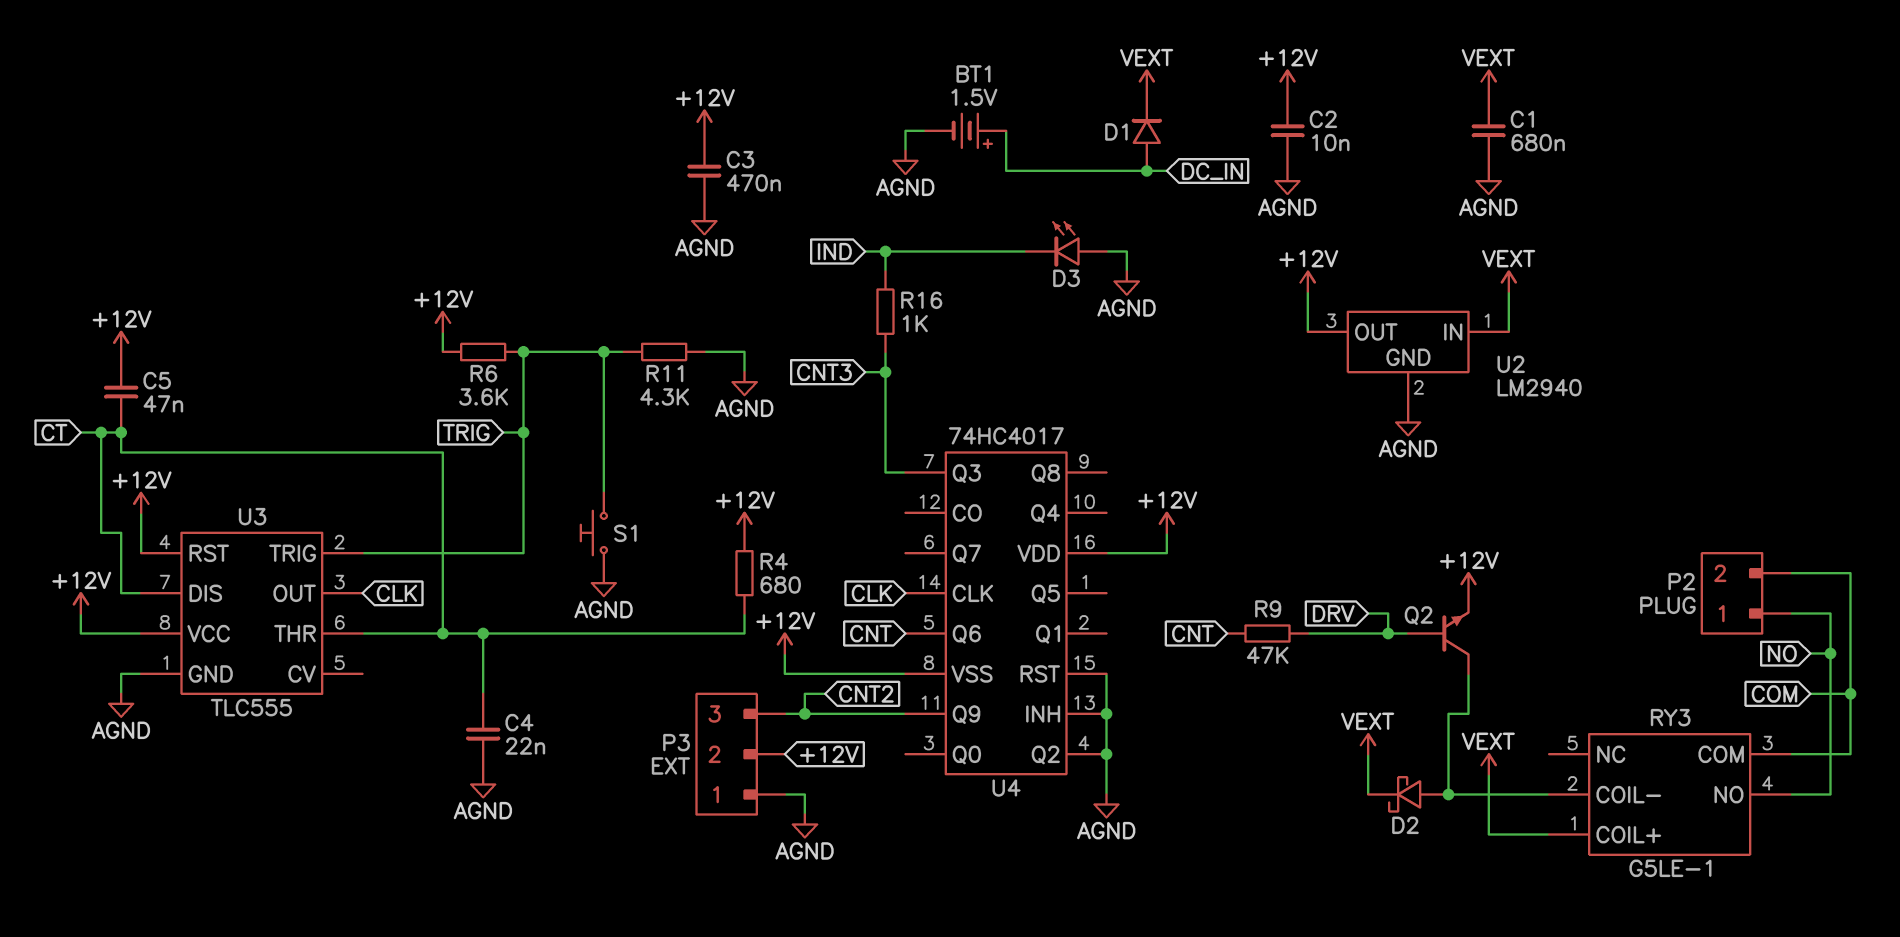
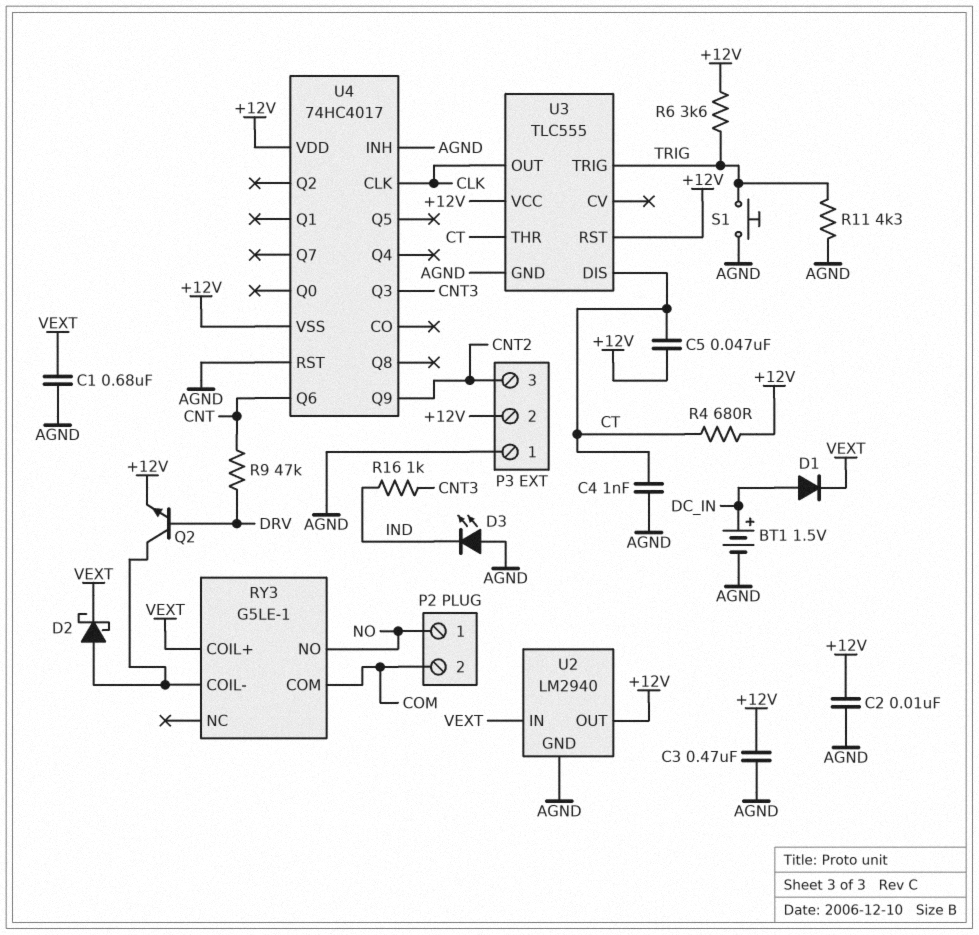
C4: 22nF (AGND, CT) -> 1nF (AGND, CT)
U4 pin Q2: AGND -> none

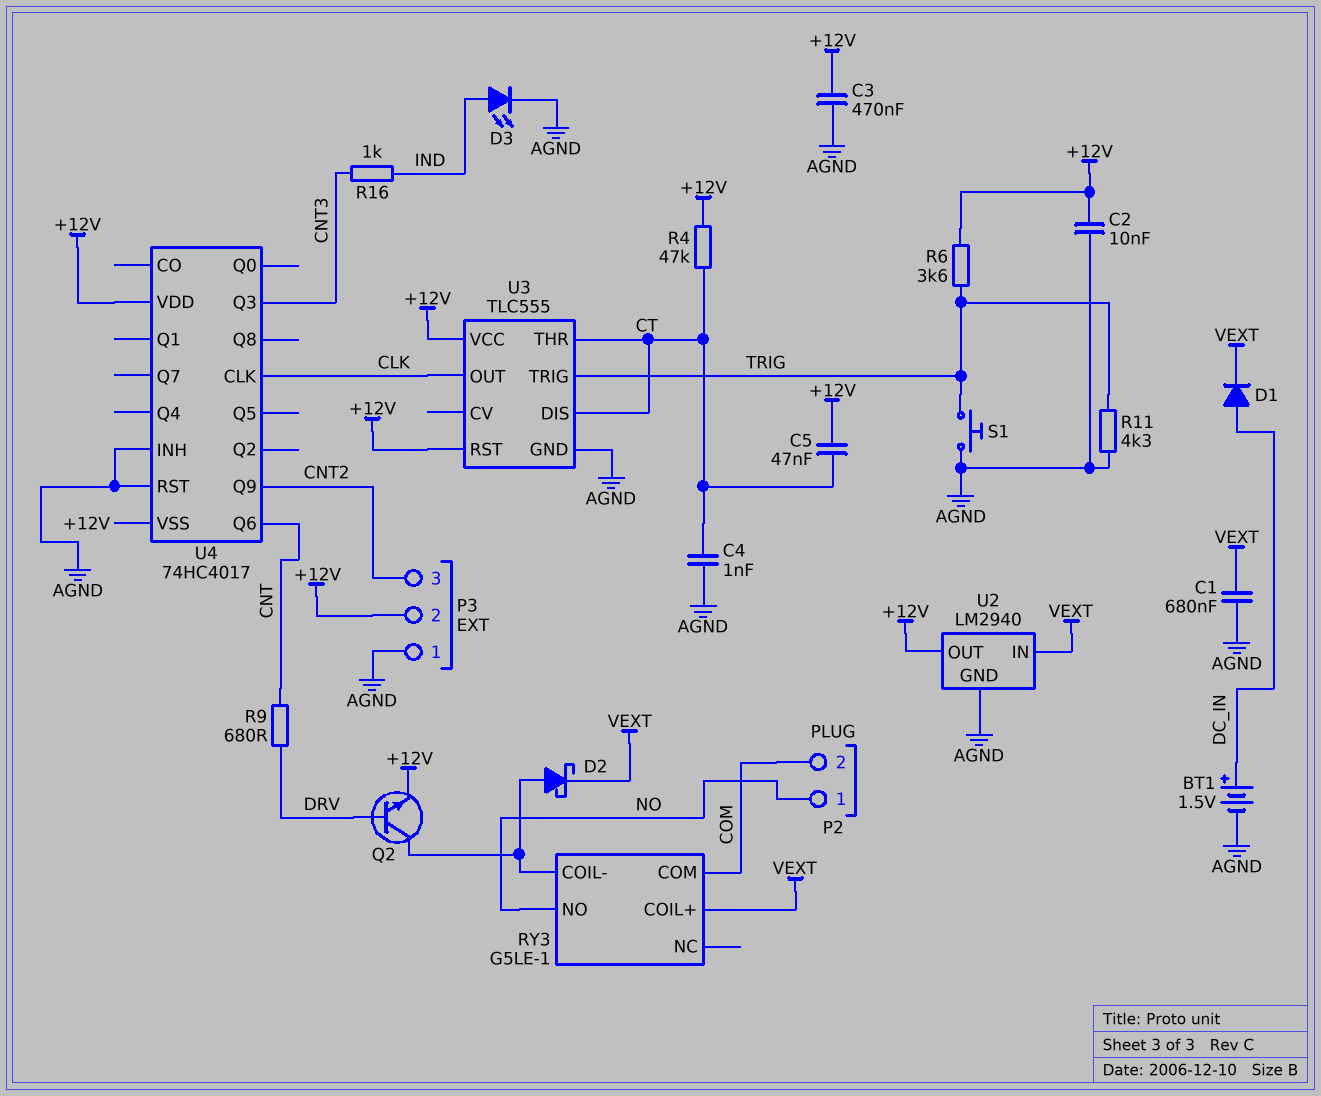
D3: LED (A AGND, K IND) -> LED (A IND, K AGND)
R4: 680 (+12V, CT) -> 47k (+12V, CT)
R9: 47k (CNT, DRV) -> 680 (CNT, DRV)

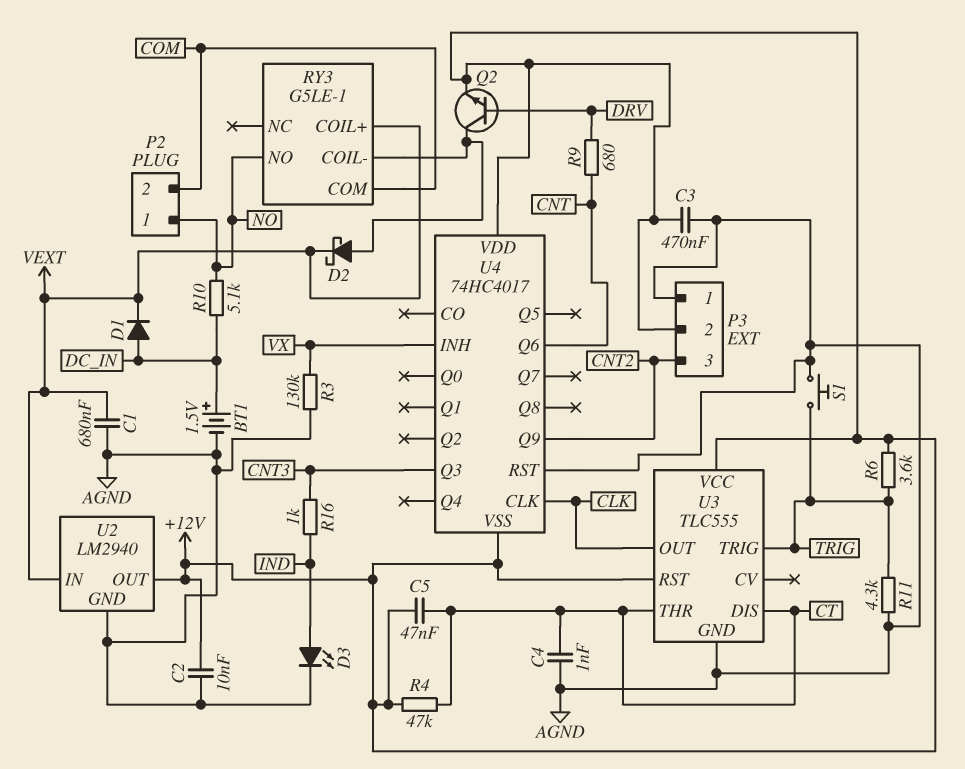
R3: none -> 130k (AGND, VX)
R10: none -> 5.1k (DC_IN, NO)
U4 pin INH: AGND -> VX

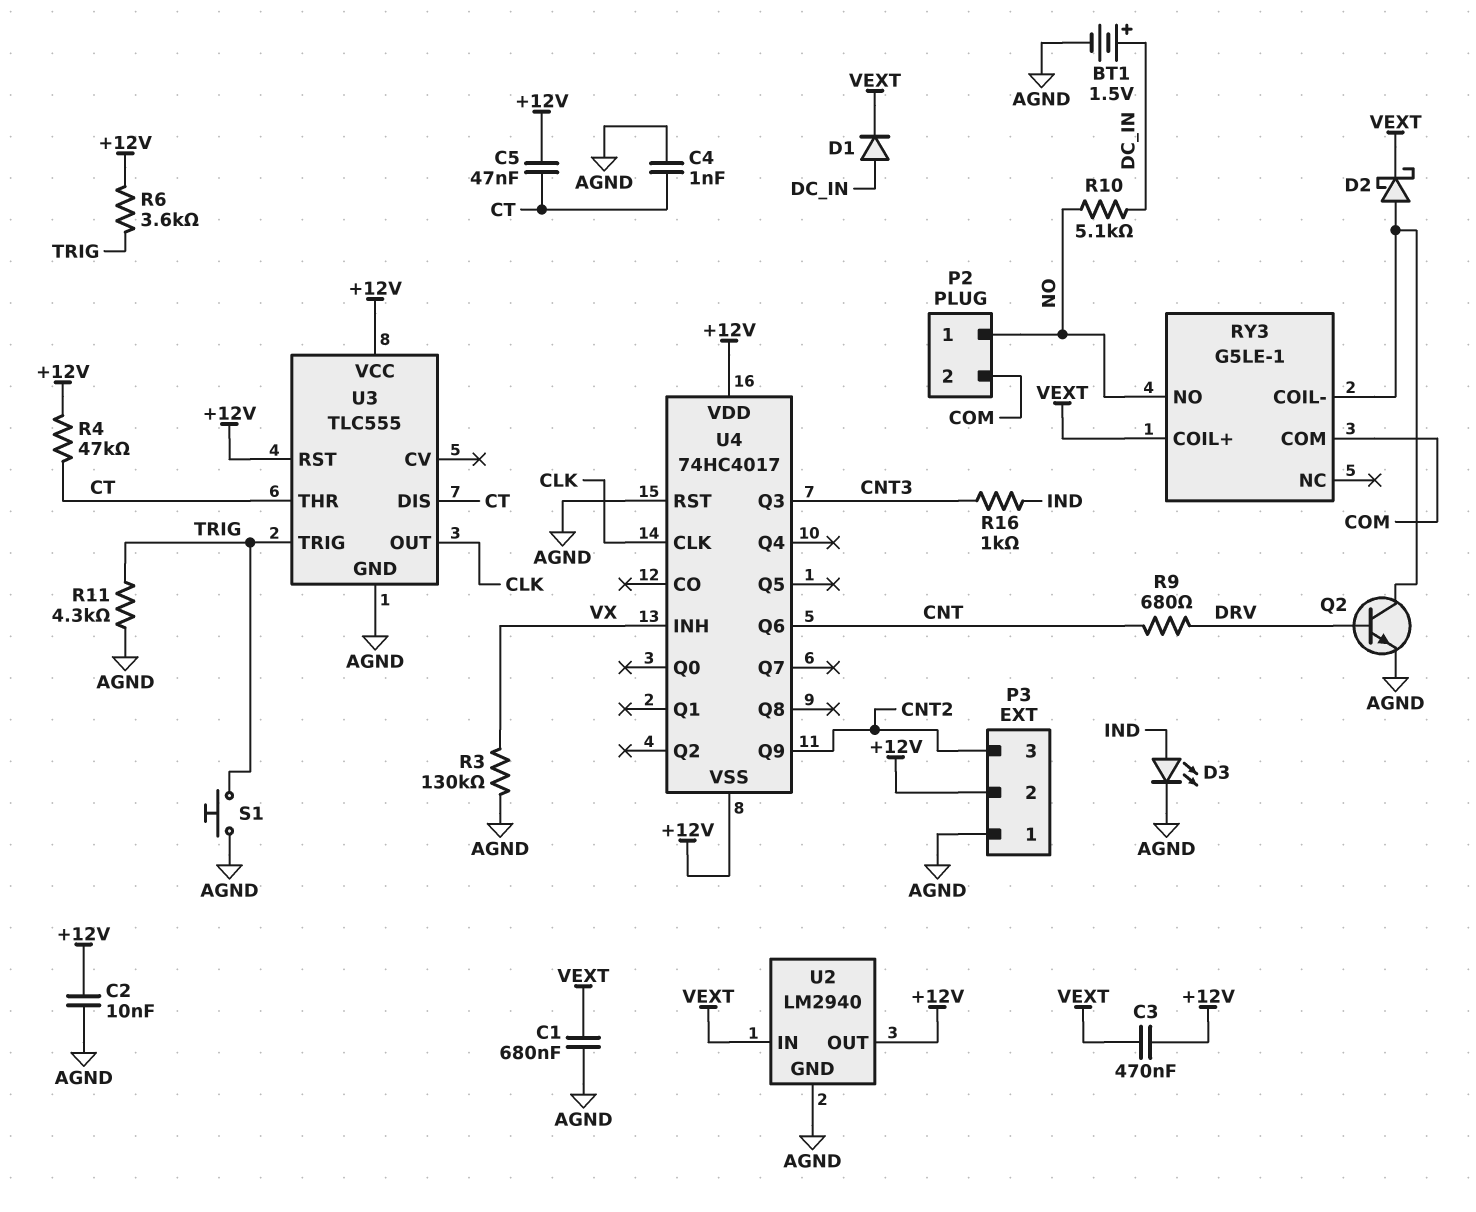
C3: 470nF (+12V, AGND) -> 470nF (+12V, VEXT)
Q2: NPN (B DRV, C RY3/COIL-, E +12V) -> NPN (B DRV, C RY3/COIL-, E AGND)

